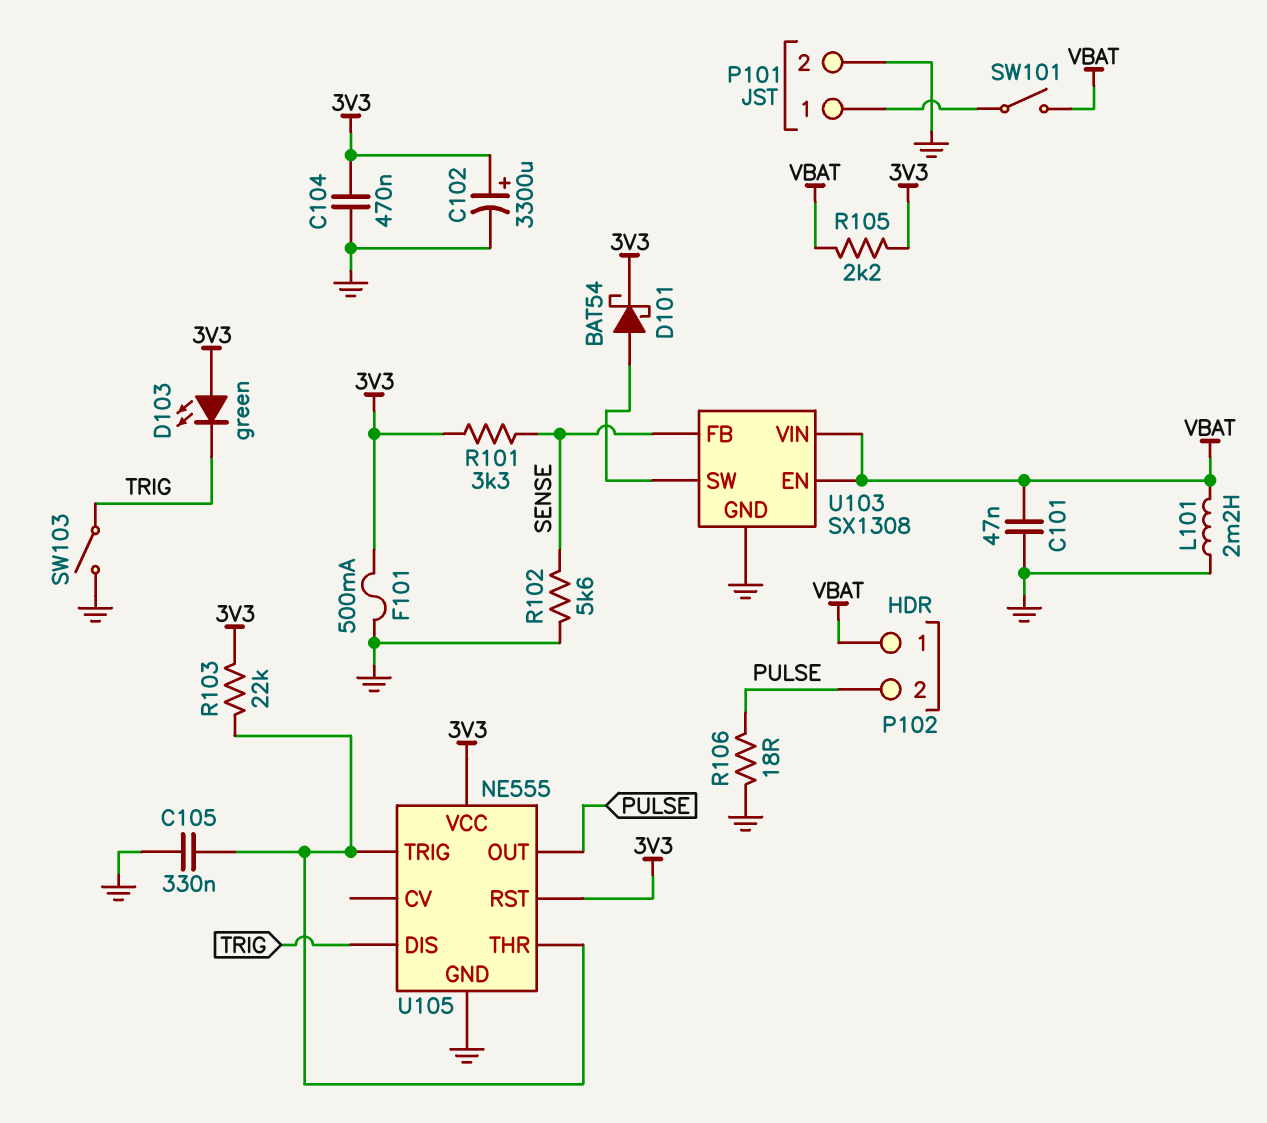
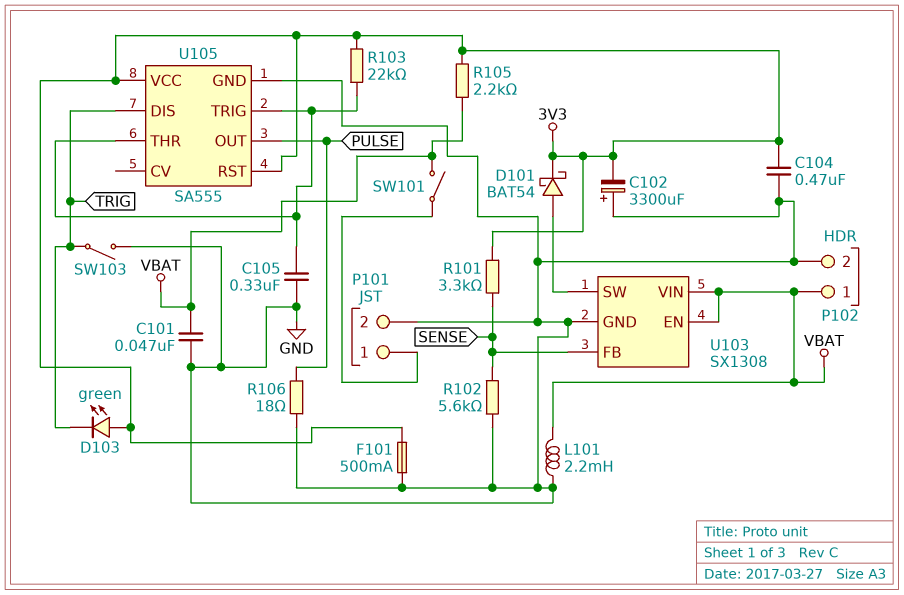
C102: 3300uF (plus 3V3, minus GND) -> 3300uF (plus GND, minus 3V3)
P102 pin 2: PULSE -> GND
U105: NE555 -> SA555

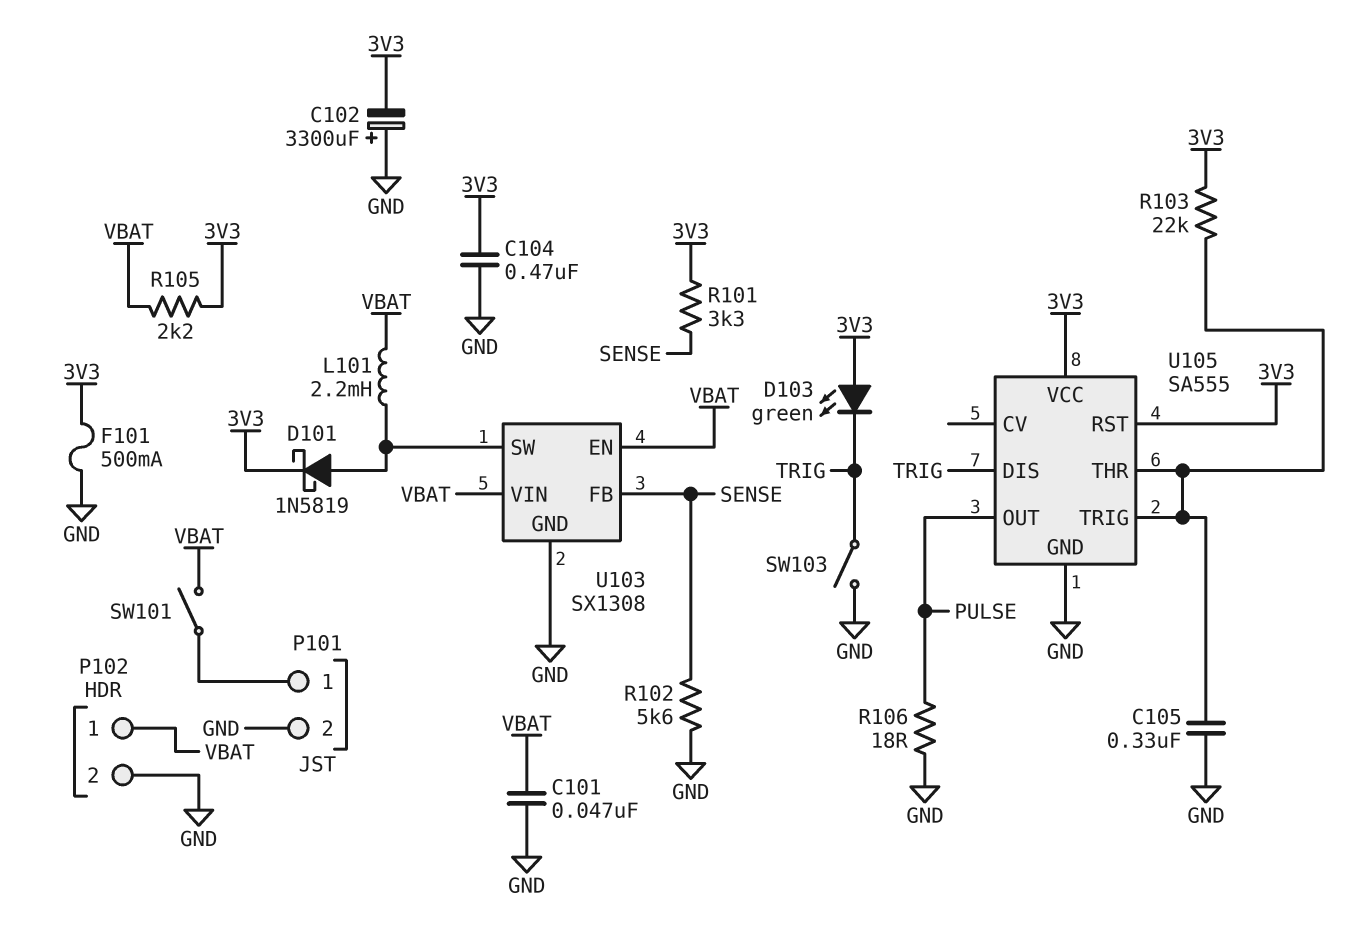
D101: schottky BAT54 (A U103/SW, K 3V3) -> schottky 1N5819 (A U103/SW, K 3V3)
L101: 2.2mH (GND, VBAT) -> 2.2mH (U103/SW, VBAT)

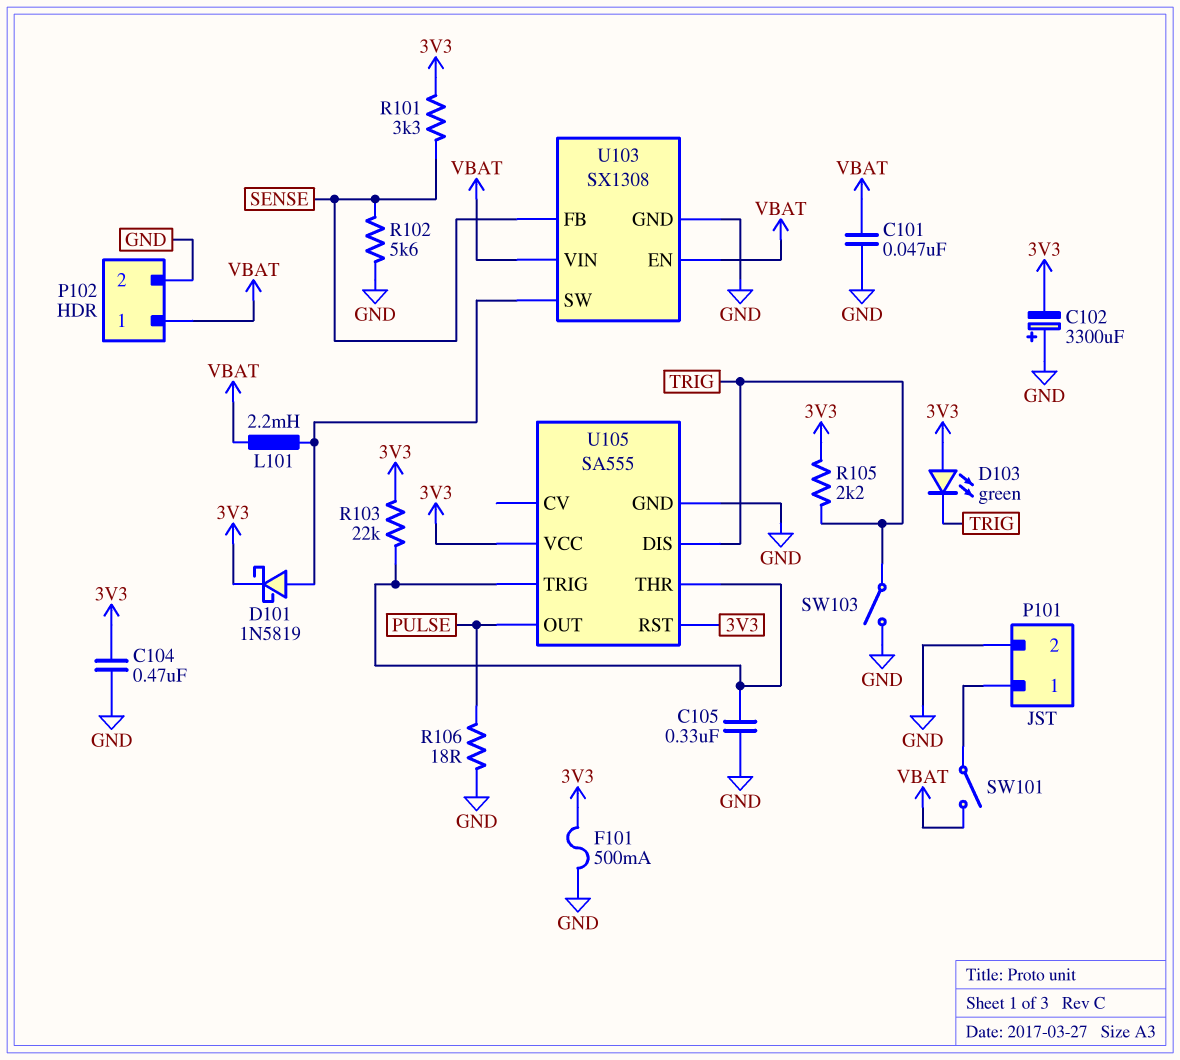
R105: 2.2k (3V3, VBAT) -> 2.2k (3V3, TRIG)

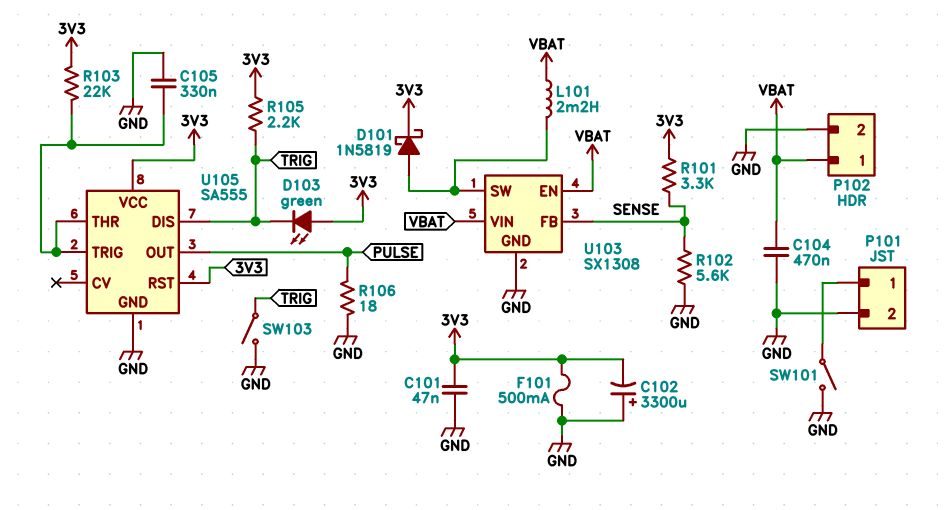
C101: 47nF (GND, VBAT) -> 47nF (3V3, GND)
C104: 470nF (3V3, GND) -> 470nF (GND, VBAT)
SW101: switch (P101/1, VBAT) -> switch (GND, P101/1)

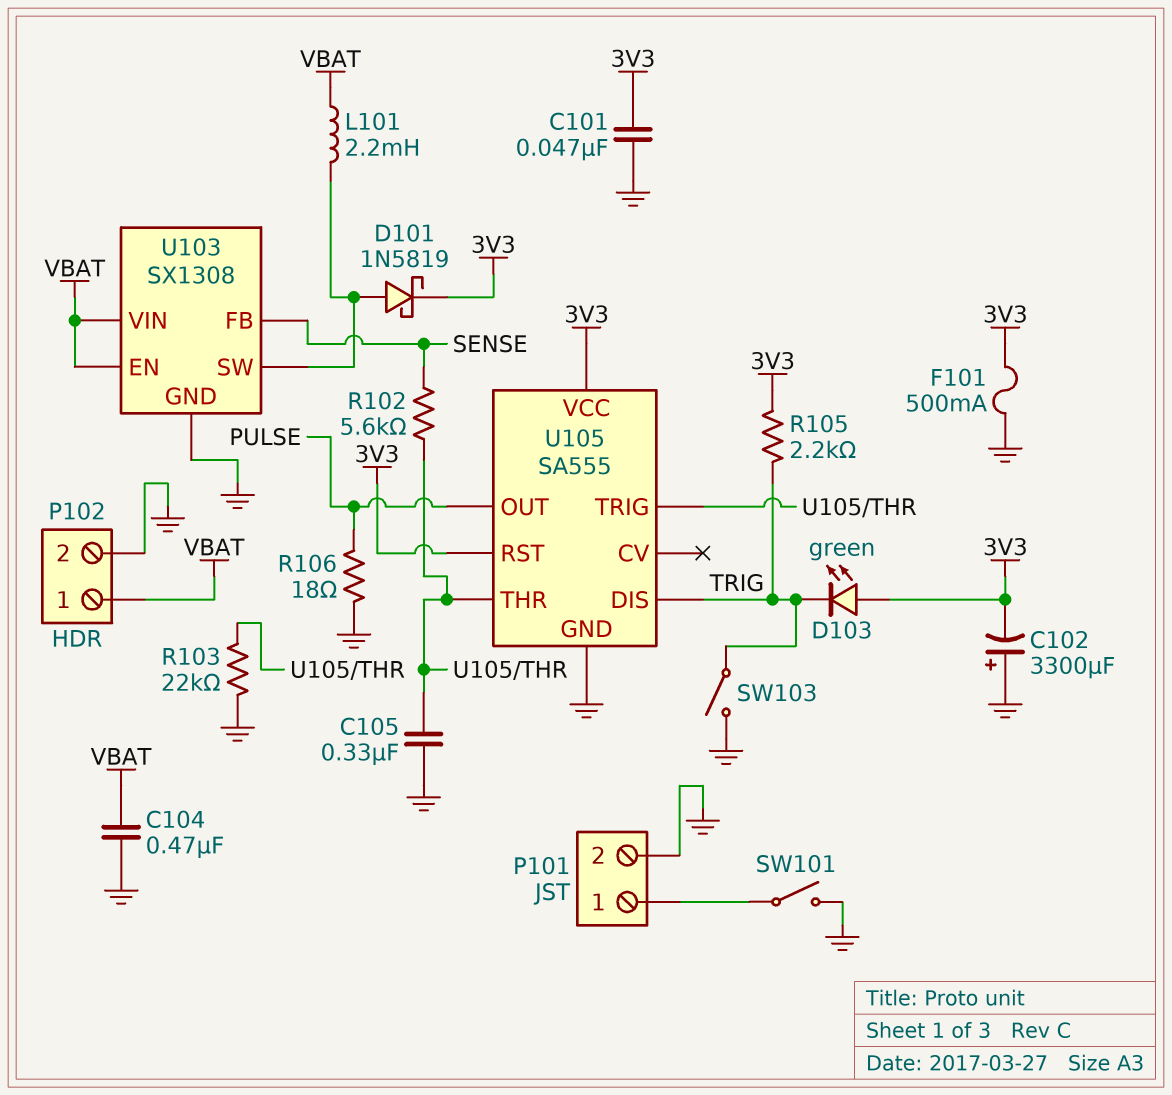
R101: 3.3k (3V3, SENSE) -> none
R102: 5.6k (GND, SENSE) -> 5.6k (SENSE, U105/THR)
R103: 22k (3V3, U105/THR) -> 22k (GND, U105/THR)

